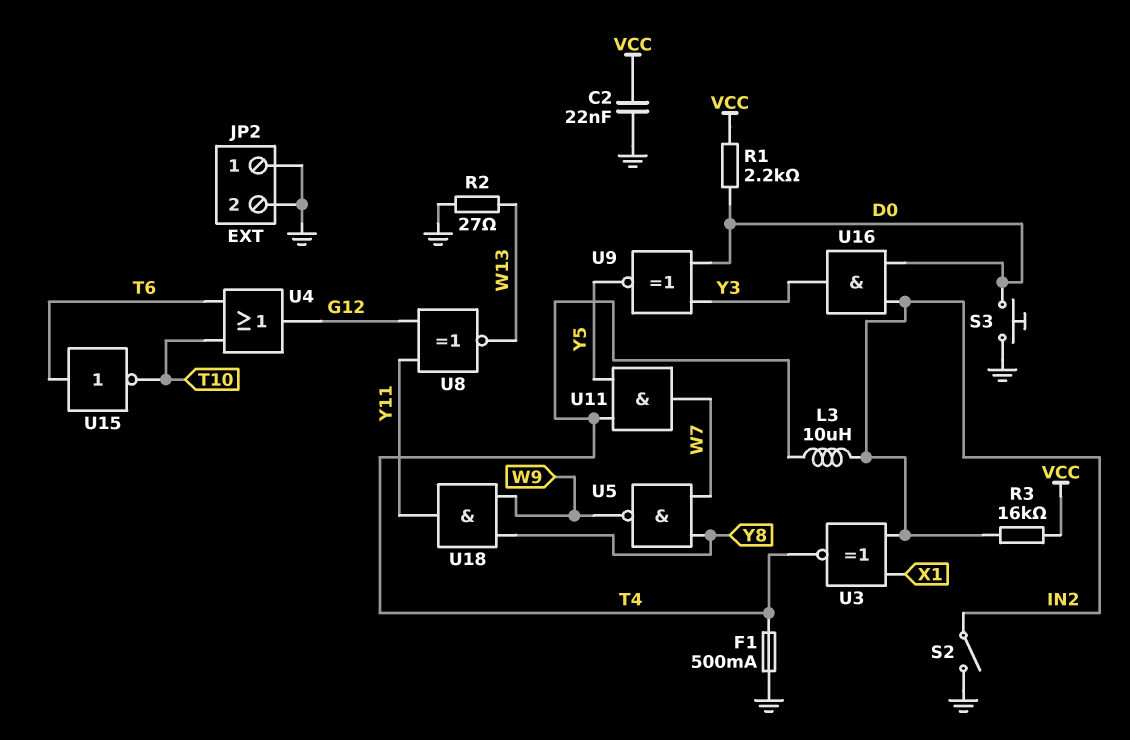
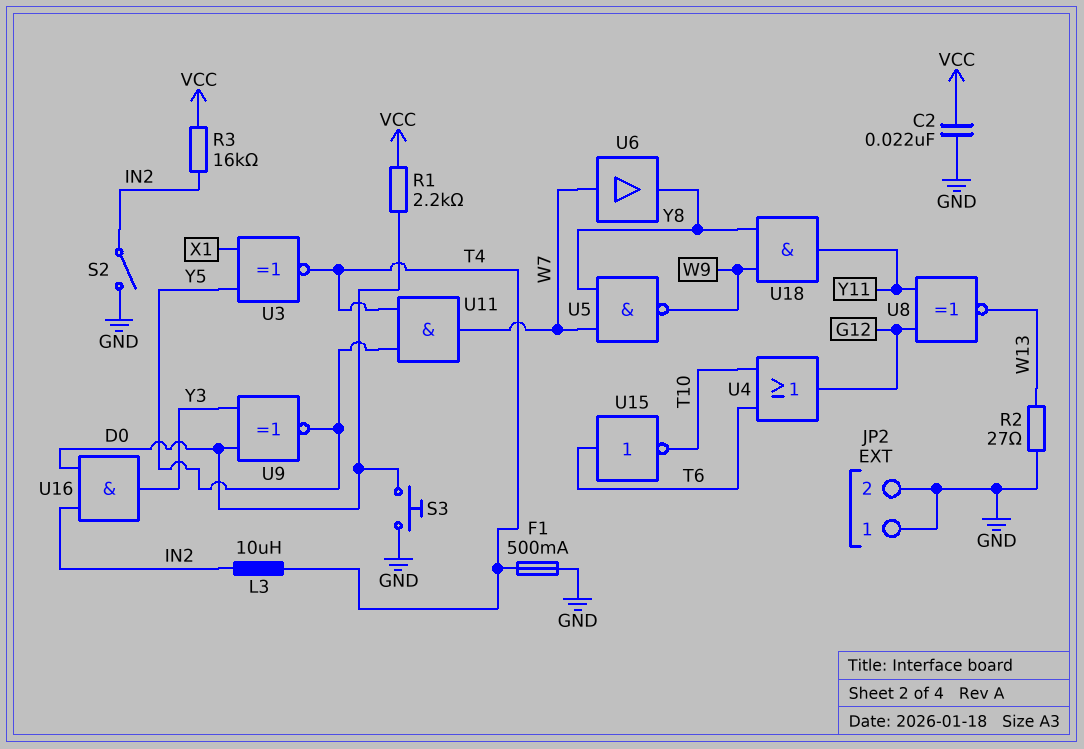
U3: XNOR (in IN2, in X1, out T4) -> XNOR (in X1, in Y5, out T4)
U6: none -> buffer (in W7, out Y8)

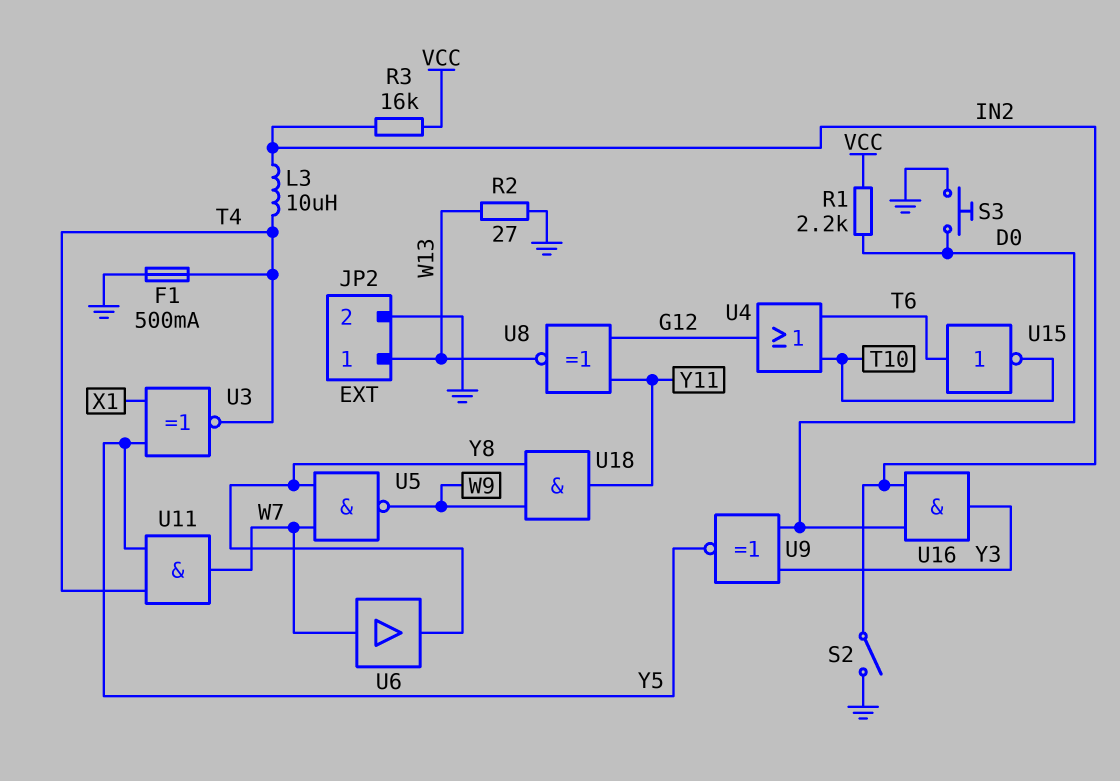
C2: 22nF (GND, VCC) -> none
JP2 pin 1: GND -> W13

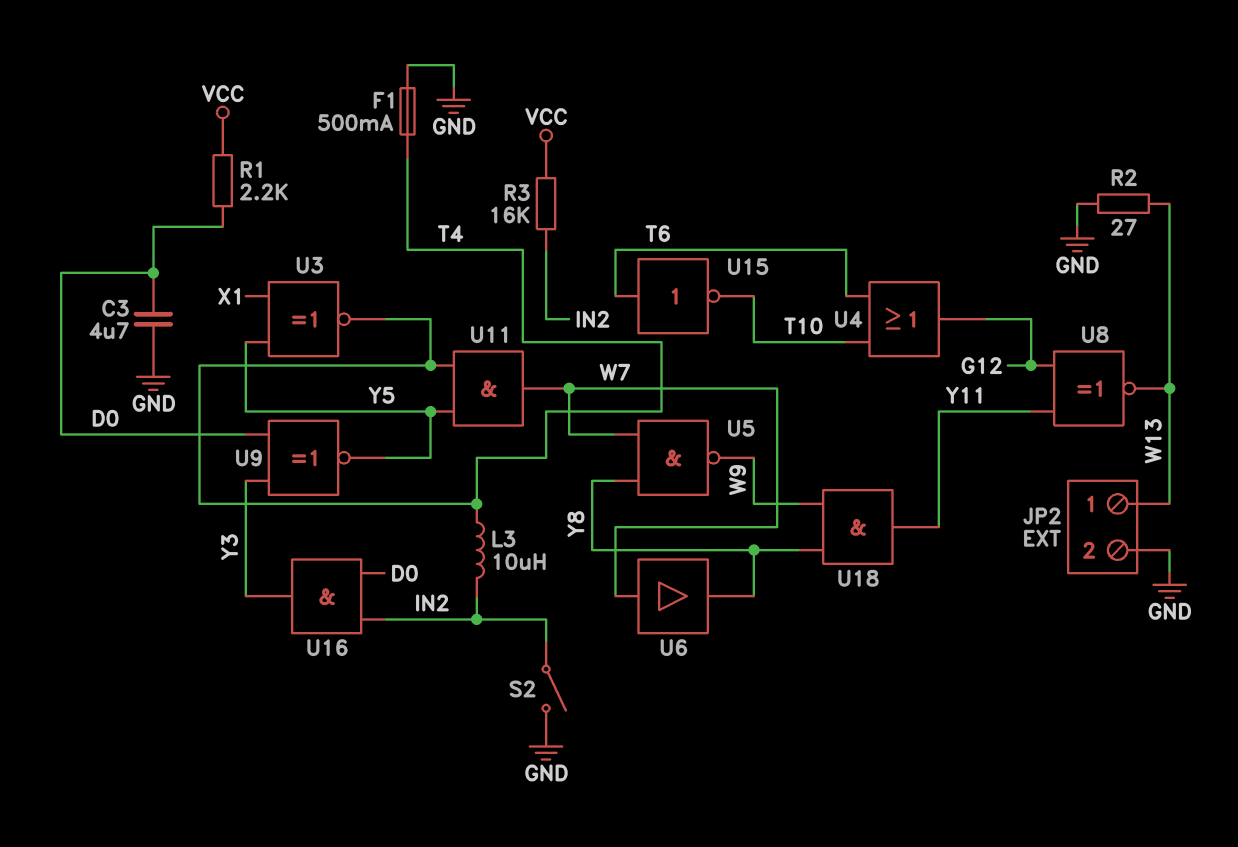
C3: none -> 4.7uF (D0, GND)
S3: button (D0, GND) -> none

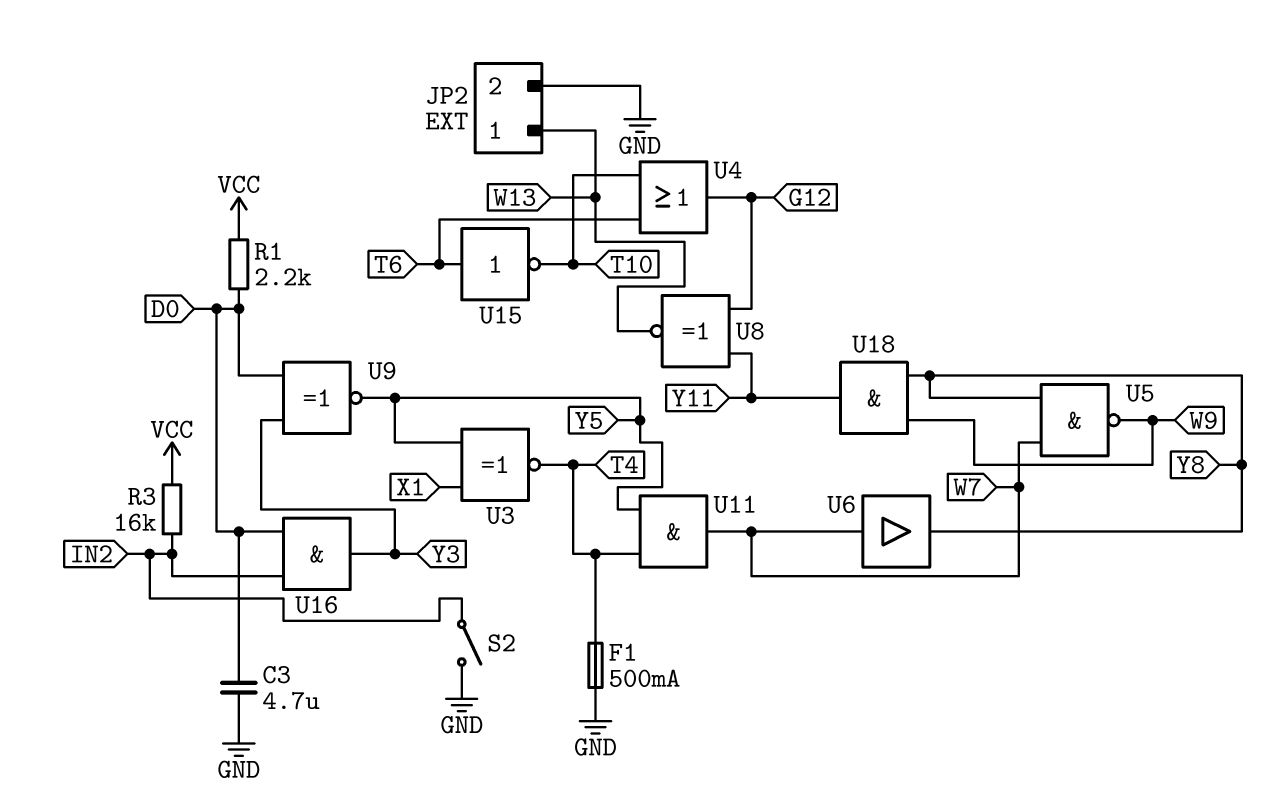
L3: 10uH (IN2, T4) -> none
R2: 27 (GND, W13) -> none

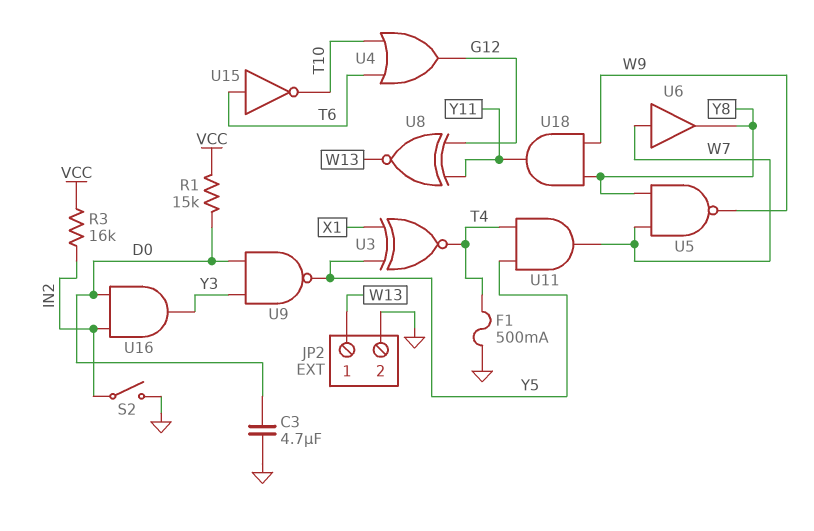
R1: 2.2k (D0, VCC) -> 15k (D0, VCC)
U9: XNOR (in D0, in Y3, out Y5) -> NAND (in D0, in Y3, out Y5)

